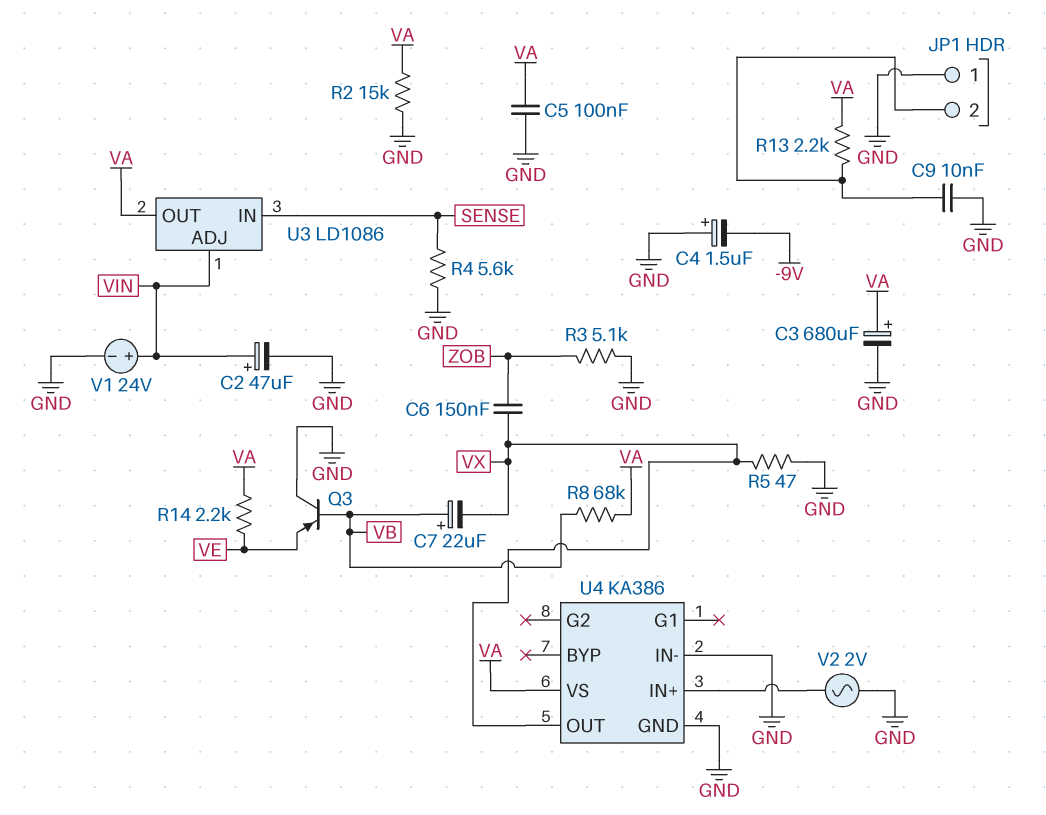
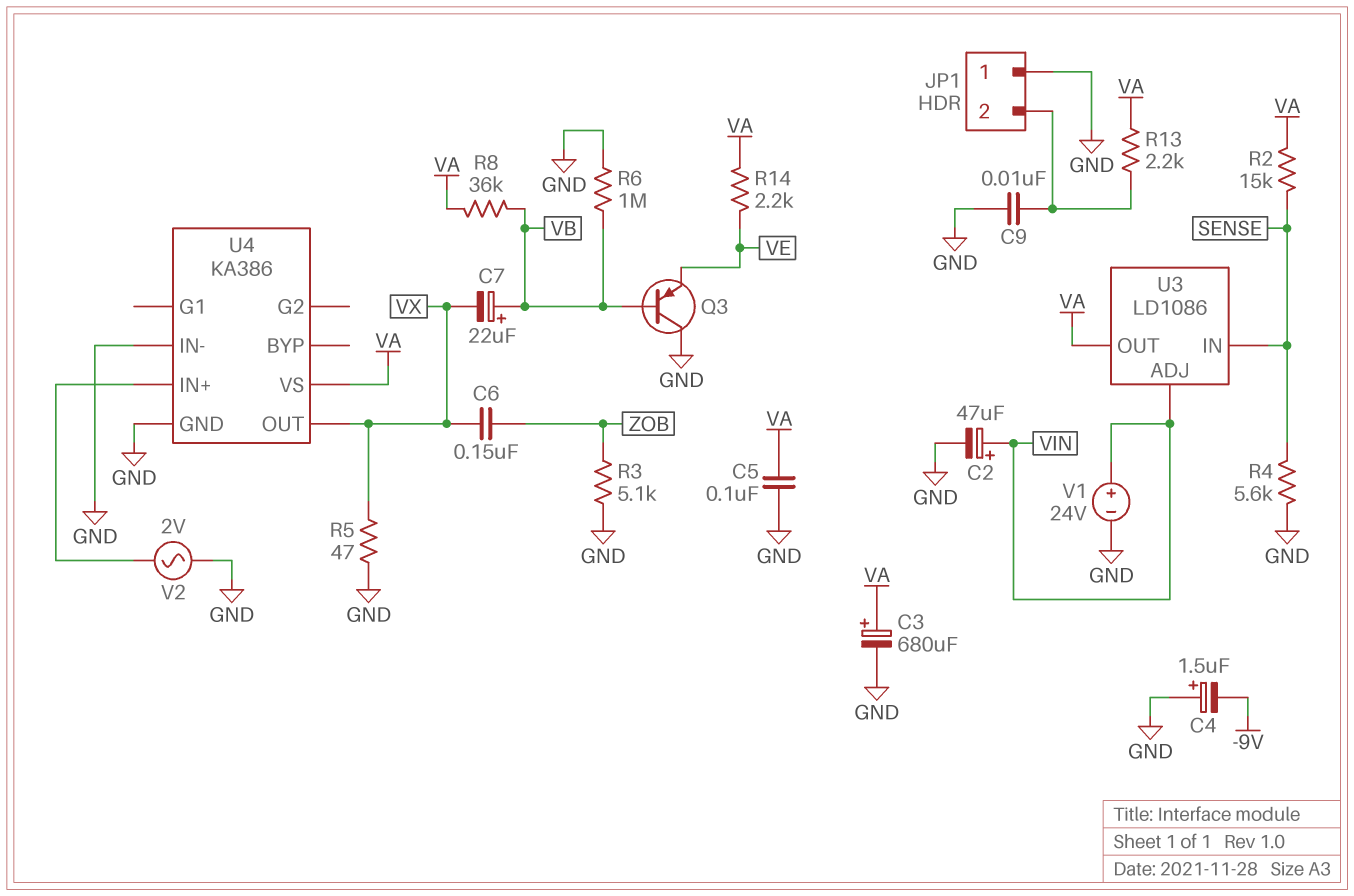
R2: 15k (GND, VA) -> 15k (SENSE, VA)
R6: none -> 1M (GND, VB)
R8: 68k (VA, VB) -> 36k (VA, VB)

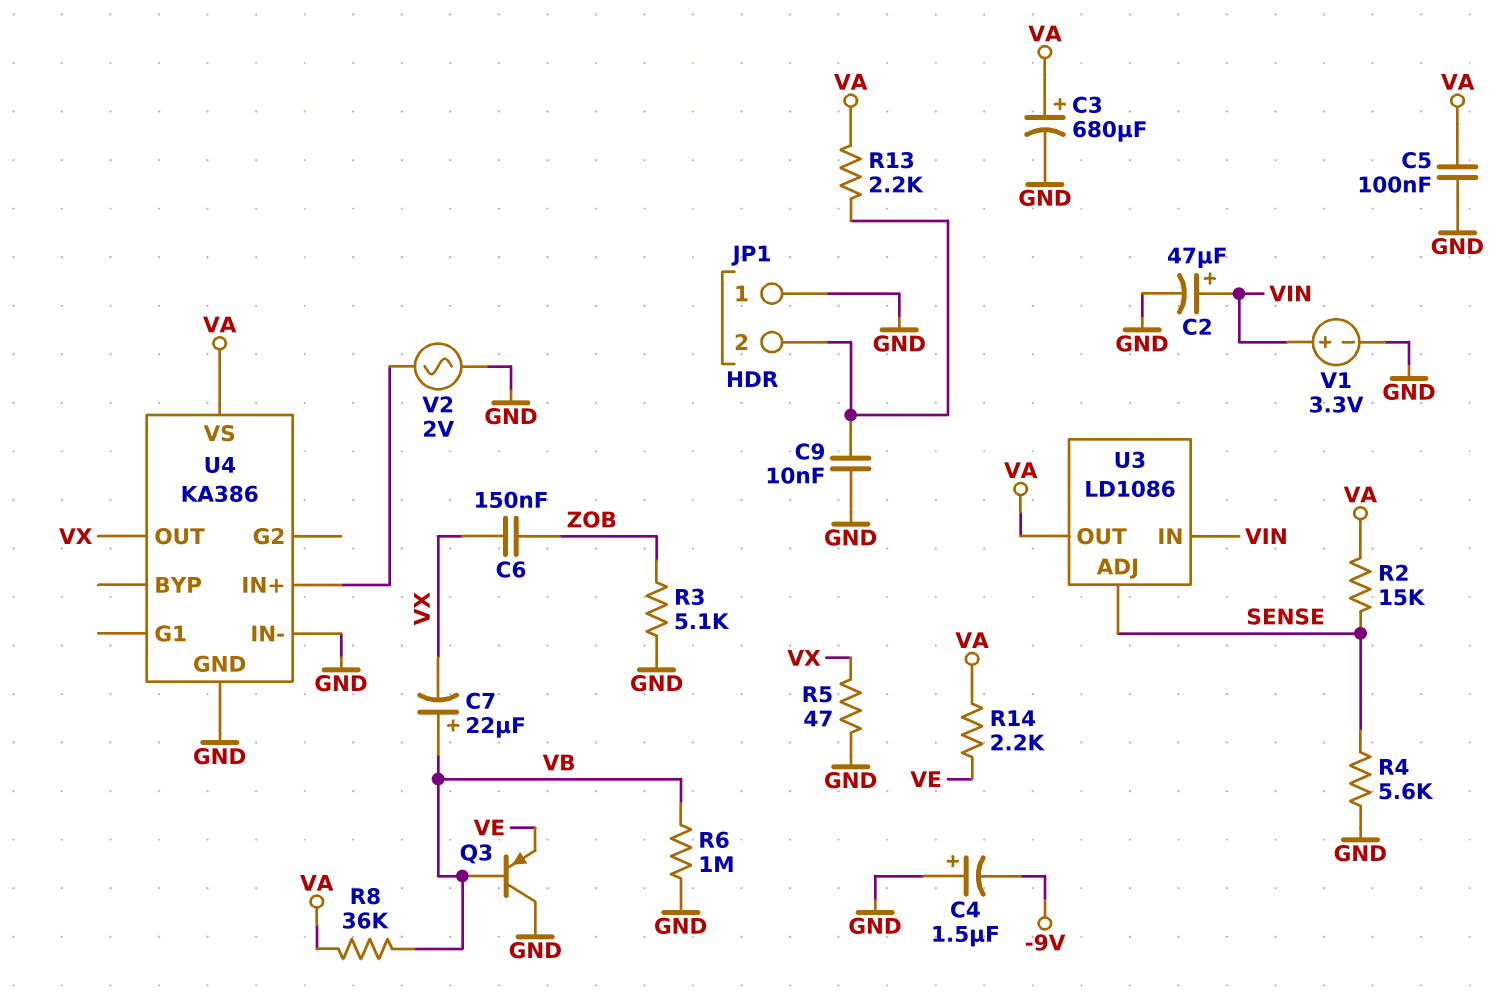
U3 pin ADJ: VIN -> SENSE
U3 pin IN: SENSE -> VIN
V1: 24V (plus VIN, minus GND) -> 3.3V (plus VIN, minus GND)

